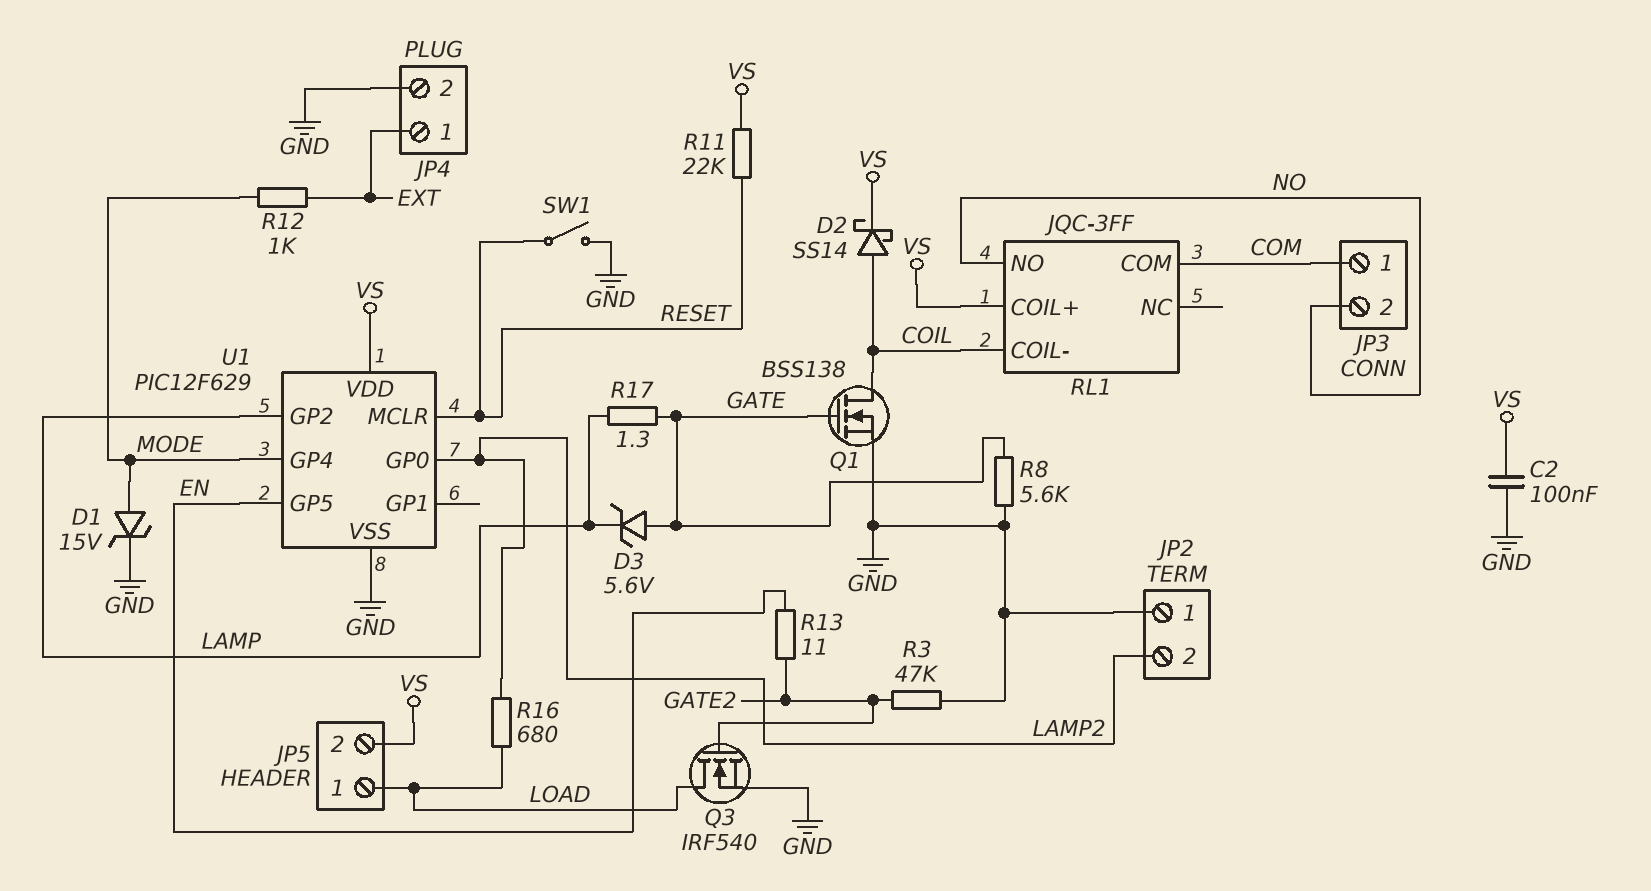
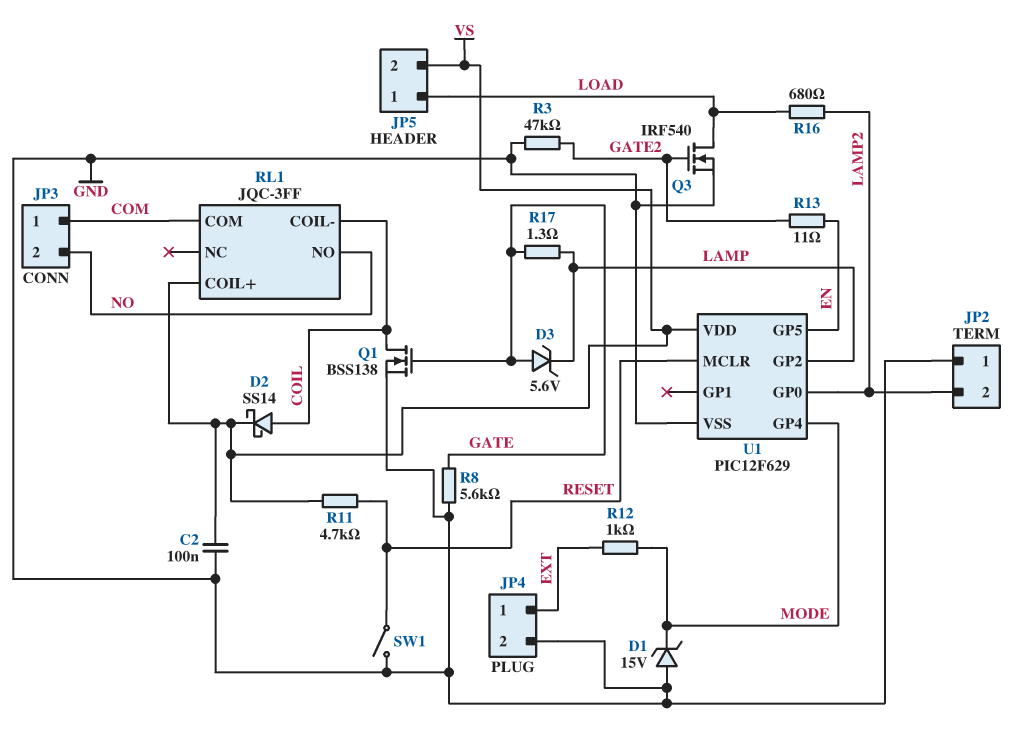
D1: zener 15V (A MODE, K GND) -> zener 15V (A GND, K MODE)
R11: 22k (RESET, VS) -> 4.7k (RESET, VS)

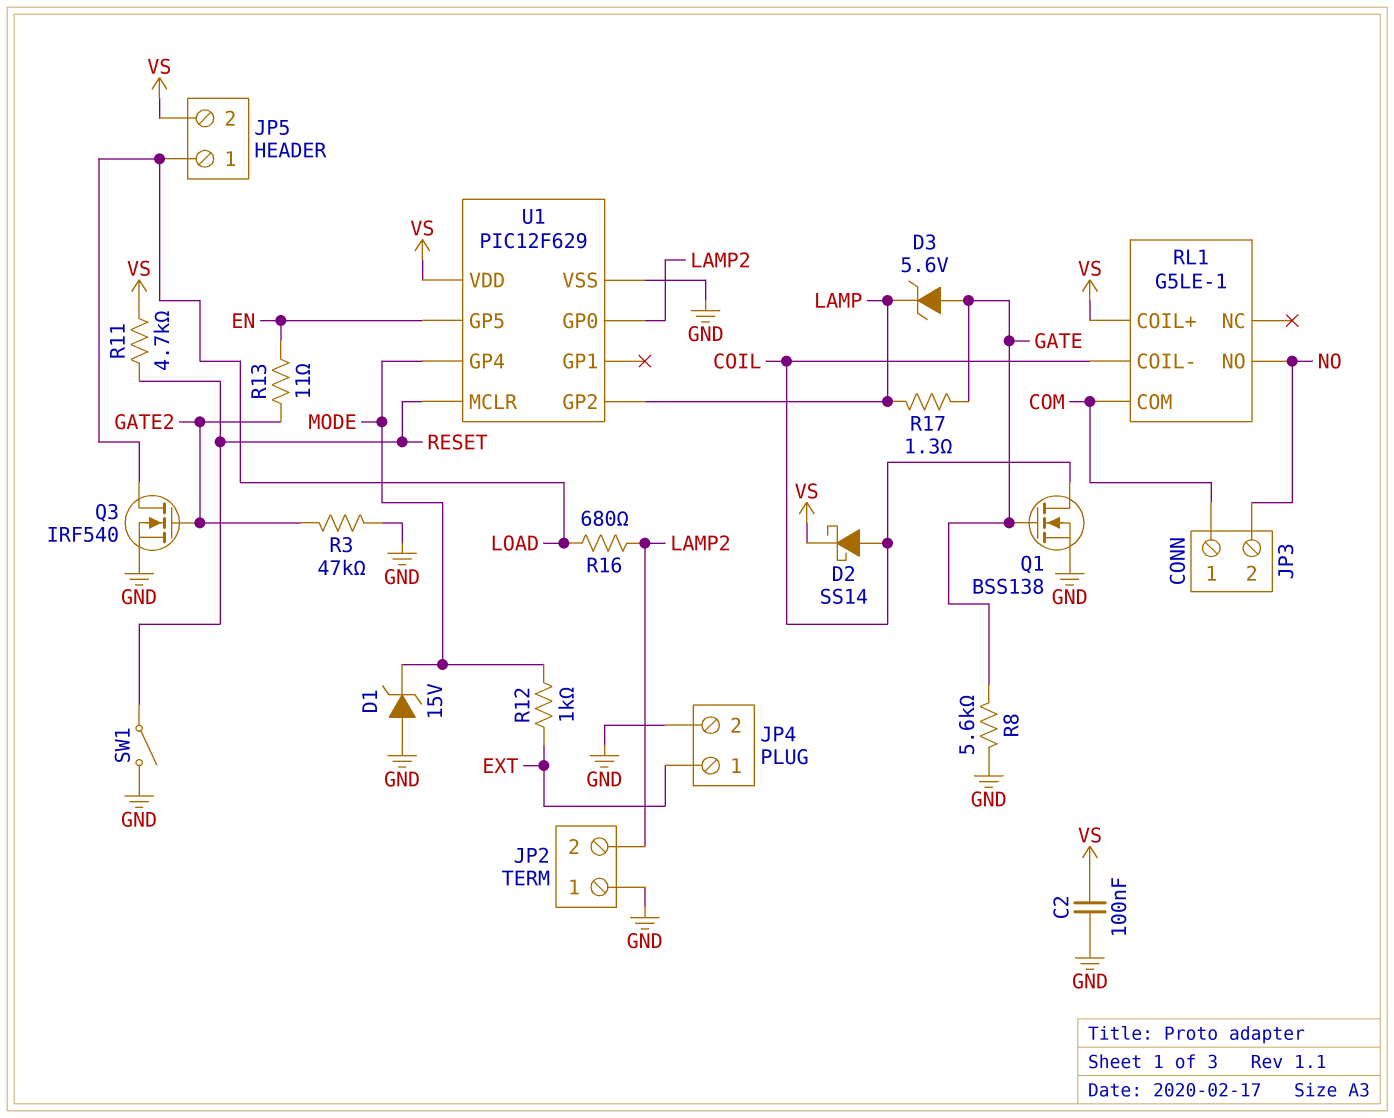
RL1: JQC-3FF -> G5LE-1

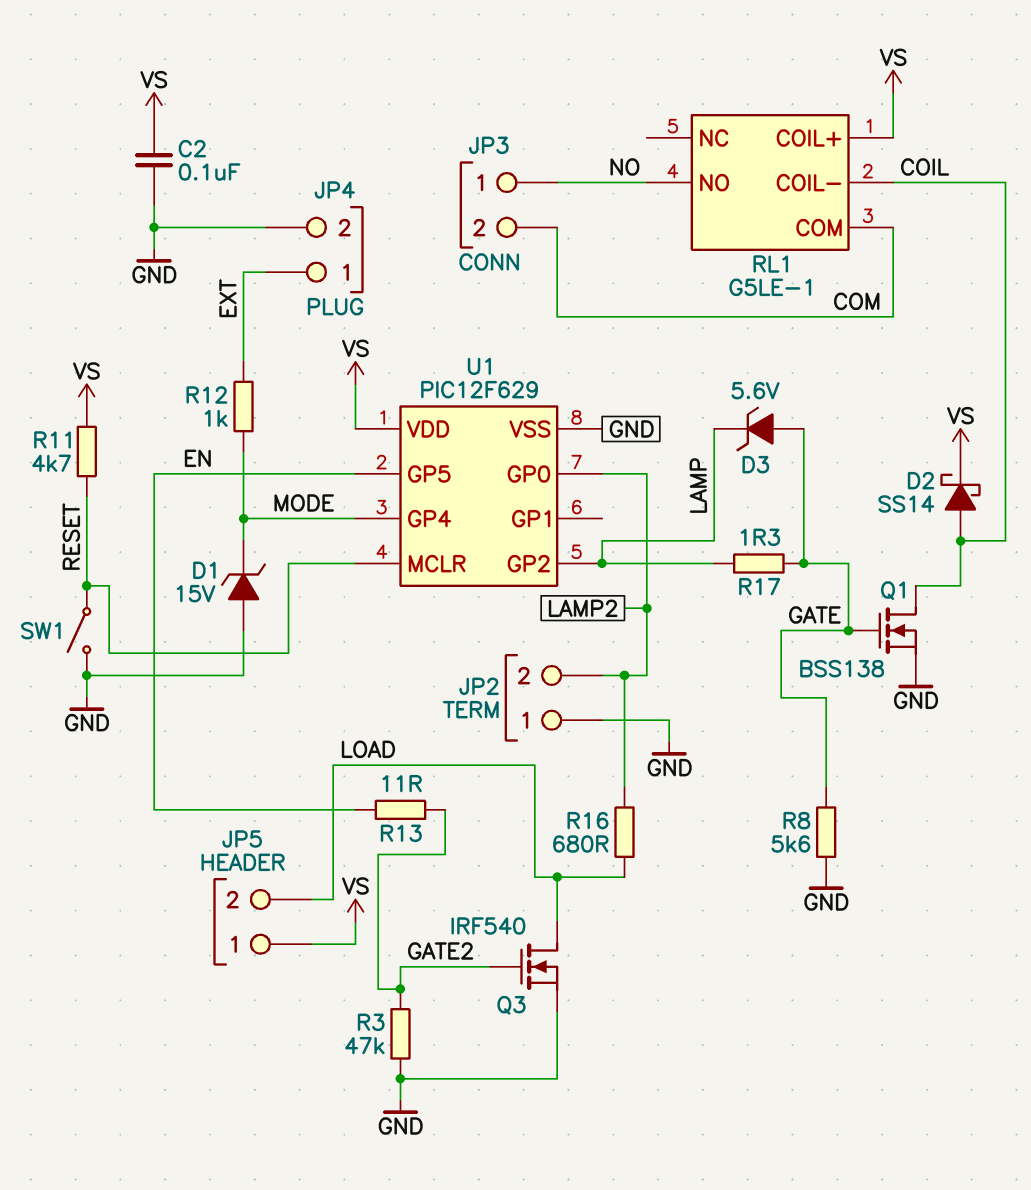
JP3 pin 1: COM -> NO
JP3 pin 2: NO -> COM
JP5 pin 1: LOAD -> VS
JP5 pin 2: VS -> LOAD

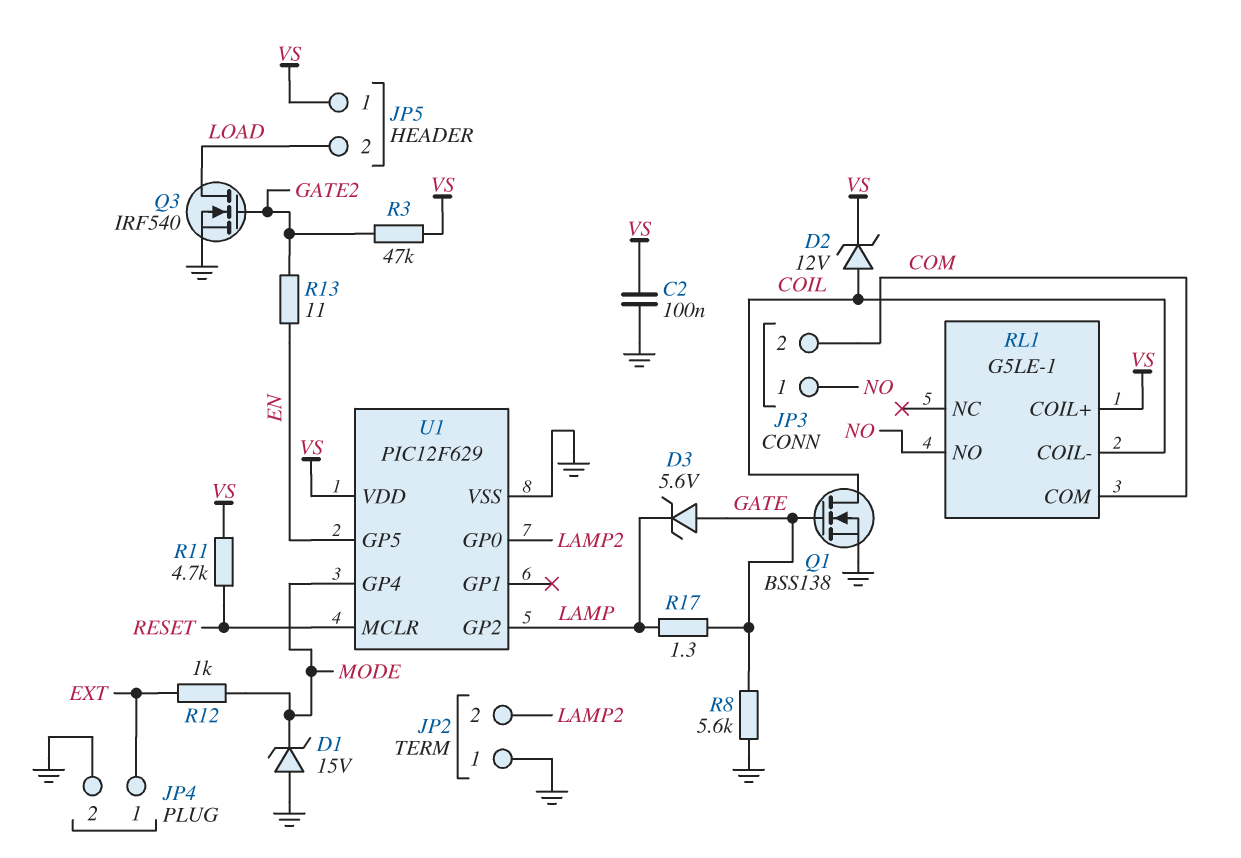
D2: schottky SS14 (A COIL, K VS) -> zener 12V (A COIL, K VS)
R3: 47k (GATE2, GND) -> 47k (GATE2, VS)
R16: 680 (LAMP2, LOAD) -> none
SW1: switch (GND, RESET) -> none

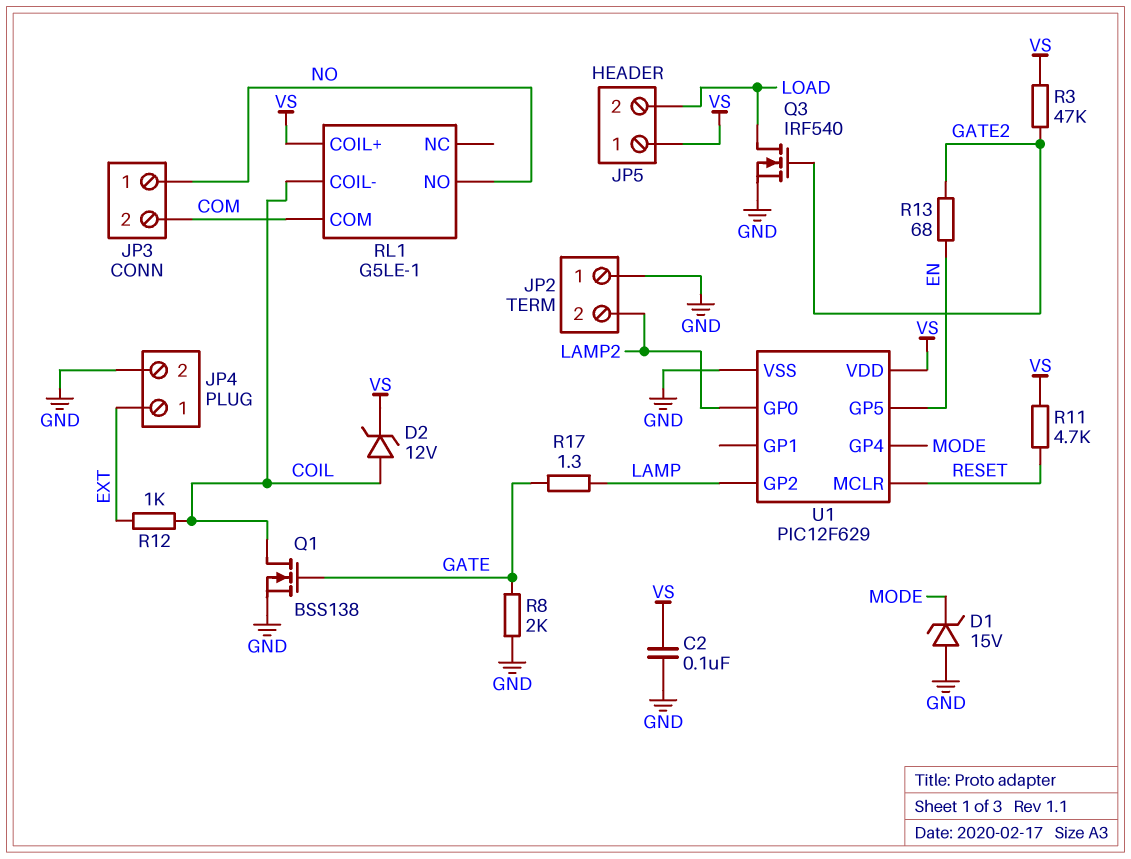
D3: zener 5.6V (A GATE, K LAMP) -> none
R8: 5.6k (GATE, GND) -> 2k (GATE, GND)
R12: 1k (EXT, MODE) -> 1k (COIL, EXT)
R13: 11 (EN, GATE2) -> 68 (EN, GATE2)

